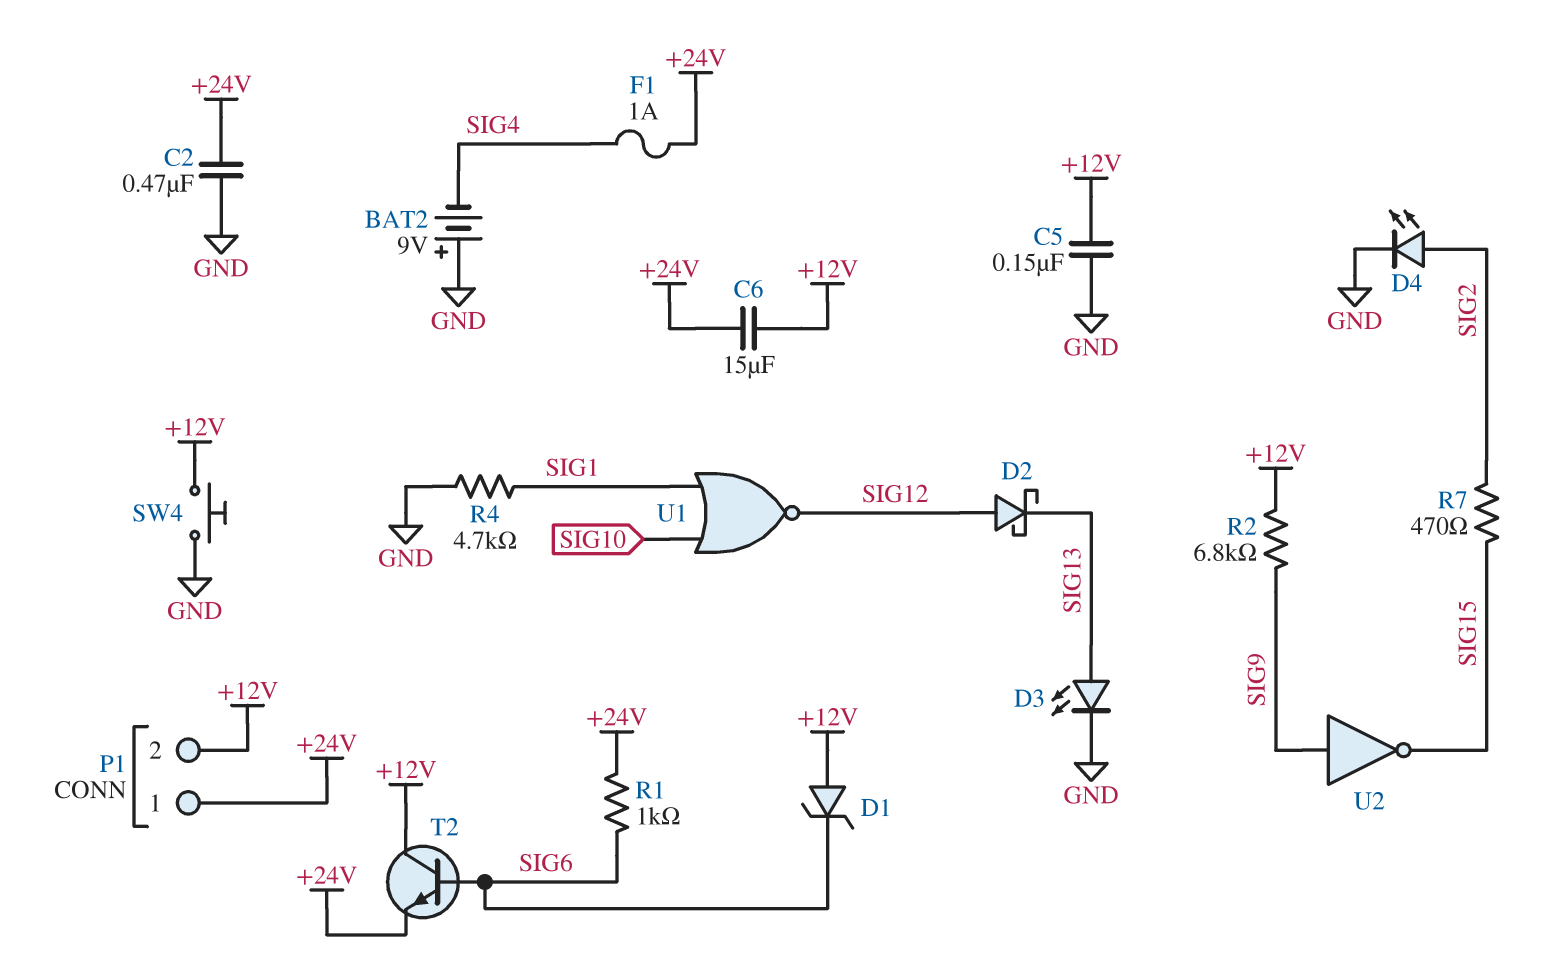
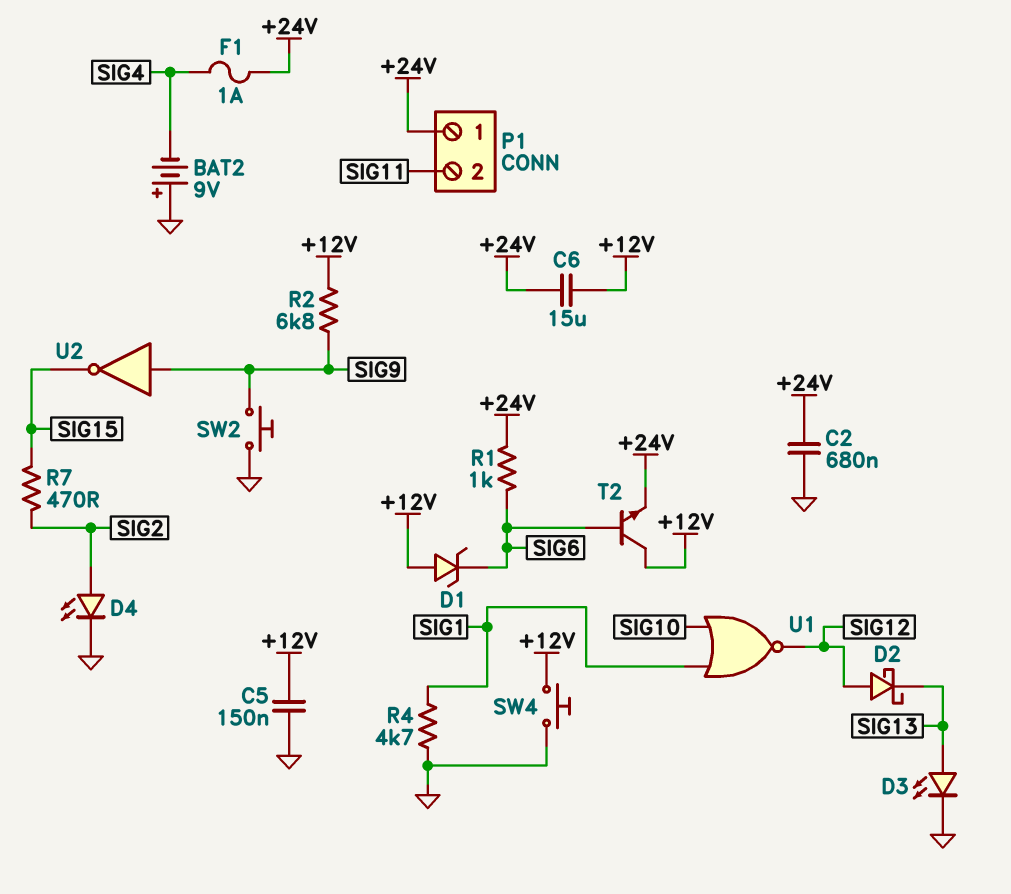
C2: 470nF (+24V, GND) -> 680nF (+24V, GND)
P1 pin 2: +12V -> SIG11
SW2: none -> button (GND, SIG9)

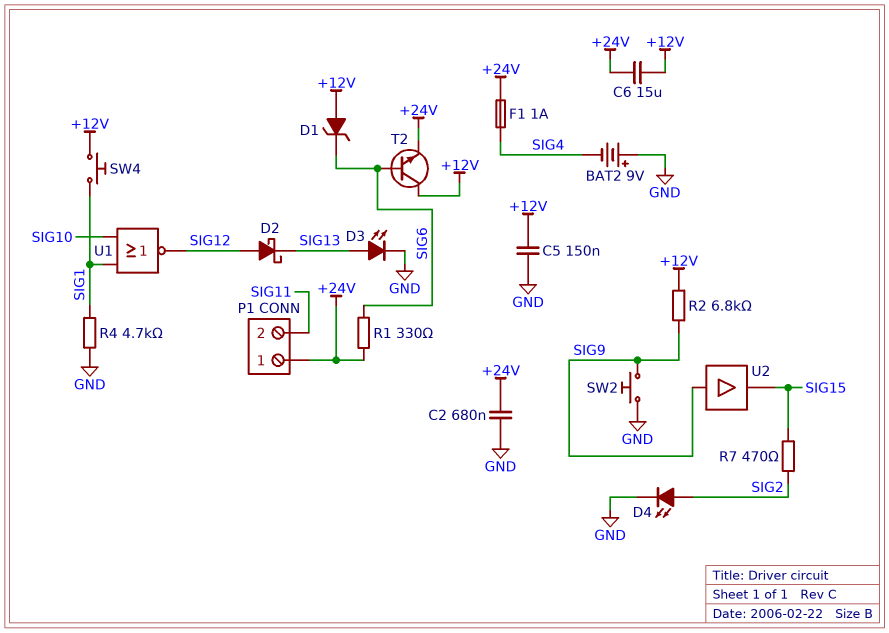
R1: 1k (+24V, SIG6) -> 330 (+24V, SIG6)
SW4: button (+12V, GND) -> button (+12V, SIG1)
U2: NOT (in SIG9, out SIG15) -> buffer (in SIG9, out SIG15)

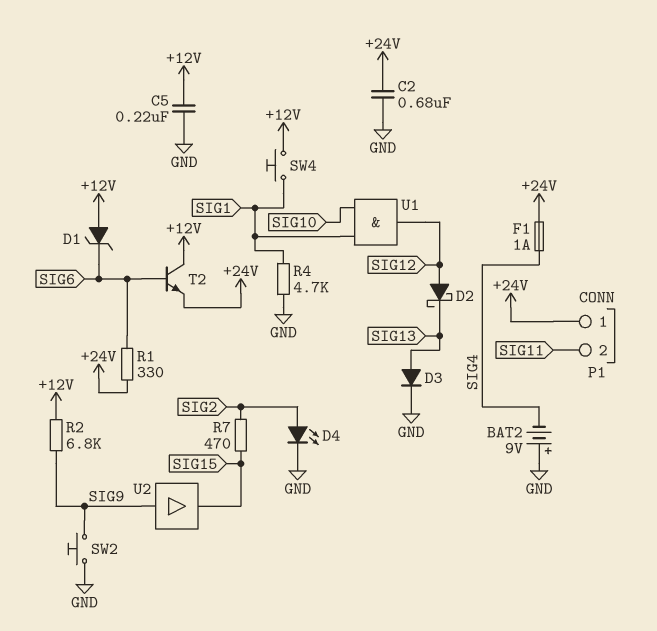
C5: 150nF (+12V, GND) -> 220nF (+12V, GND)
C6: 15uF (+12V, +24V) -> none
D3: LED (A SIG13, K GND) -> diode (A SIG13, K GND)
U1: NOR (in SIG1, in SIG10, out SIG12) -> AND (in SIG1, in SIG10, out SIG12)

